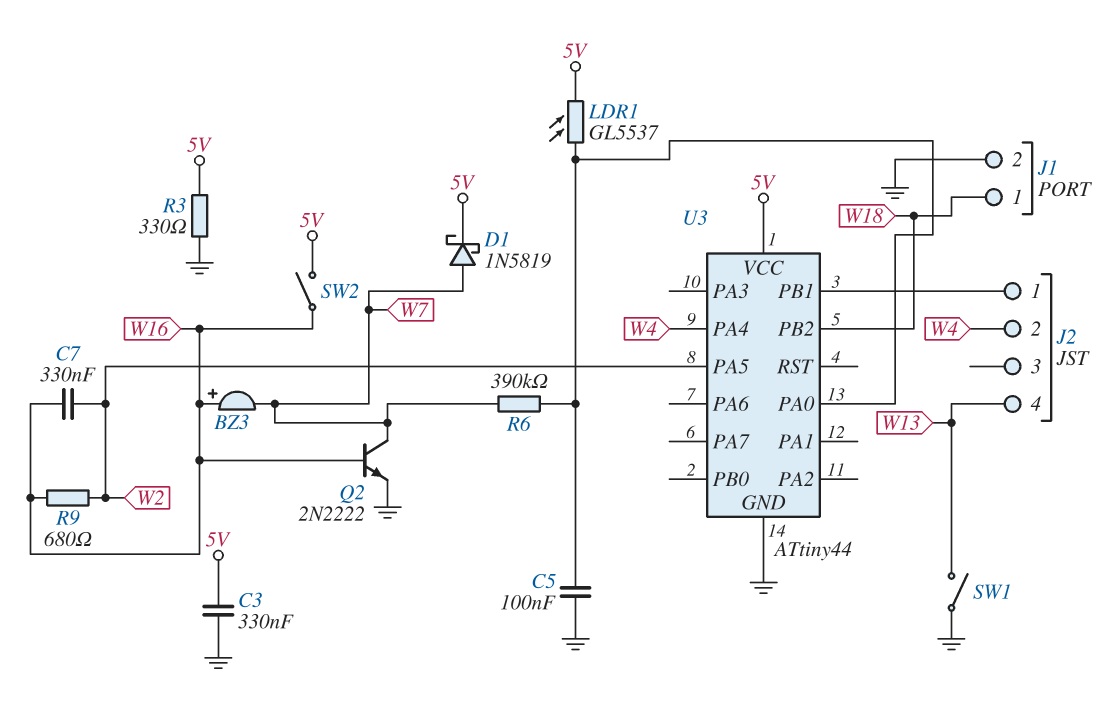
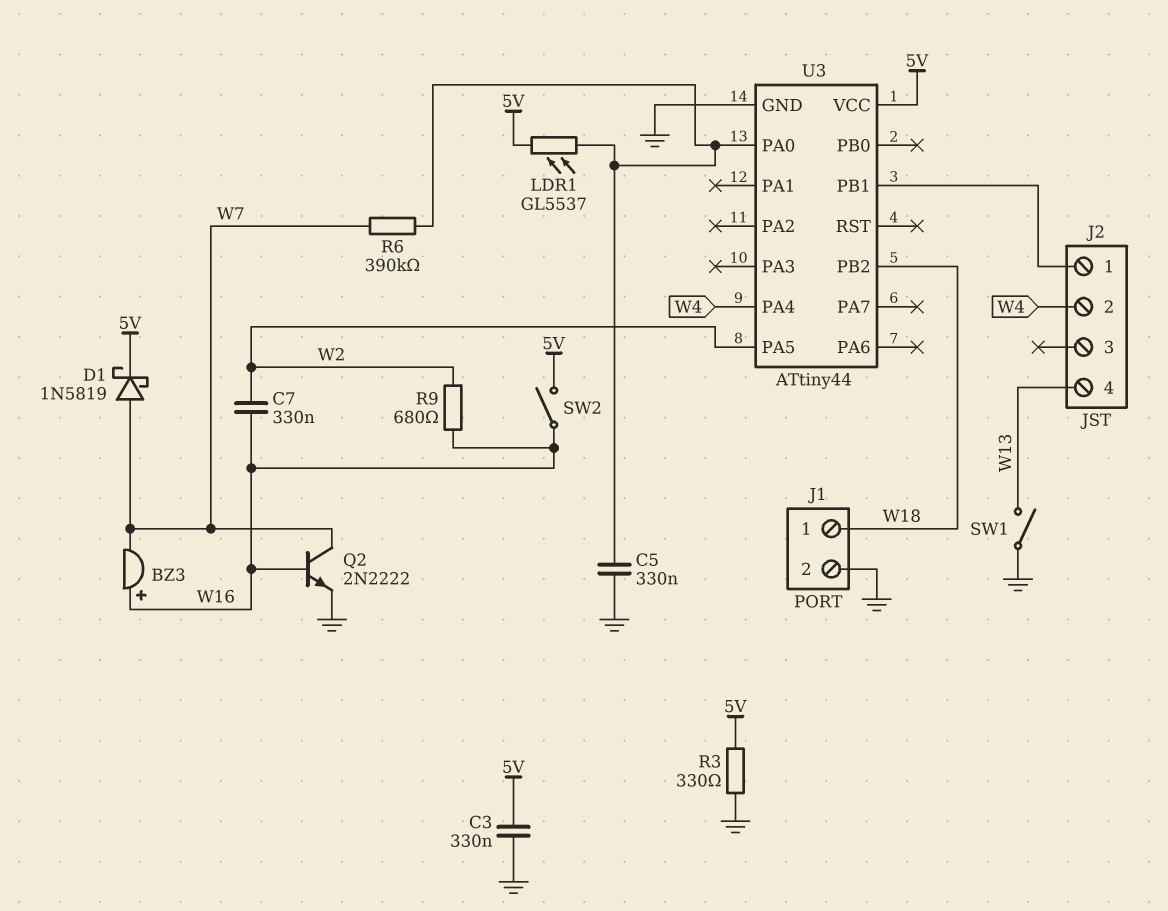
C5: 100nF (GND, U3/PA0) -> 330nF (GND, U3/PA0)

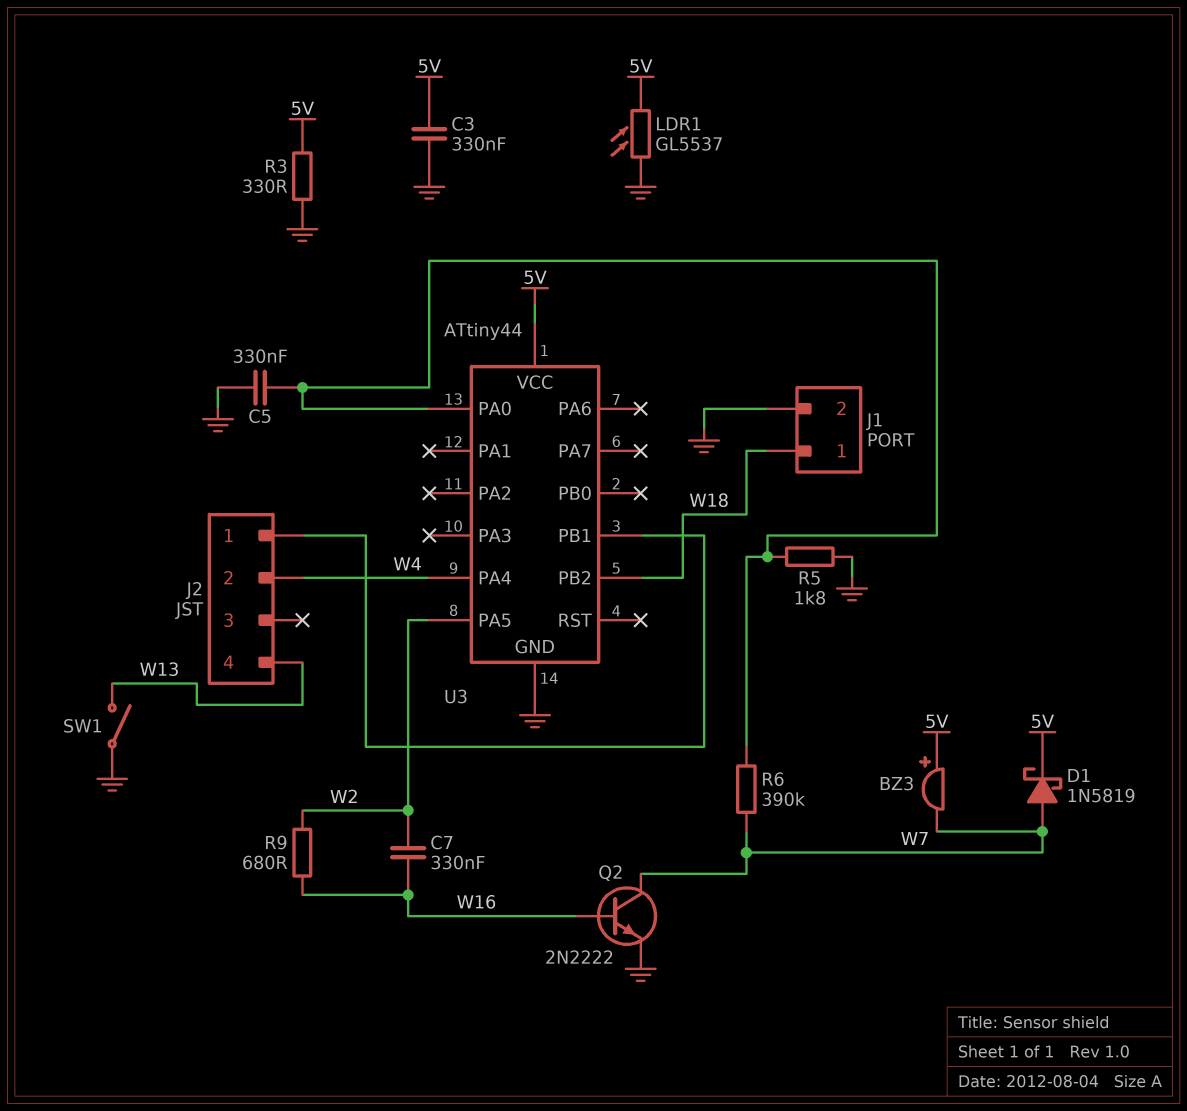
BZ3: buzzer (plus W16, minus W7) -> buzzer (plus 5V, minus W7)
LDR1: GL5537 (5V, U3/PA0) -> GL5537 (5V, GND)
R5: none -> 1.8k (GND, U3/PA0)
SW2: switch (5V, W16) -> none

